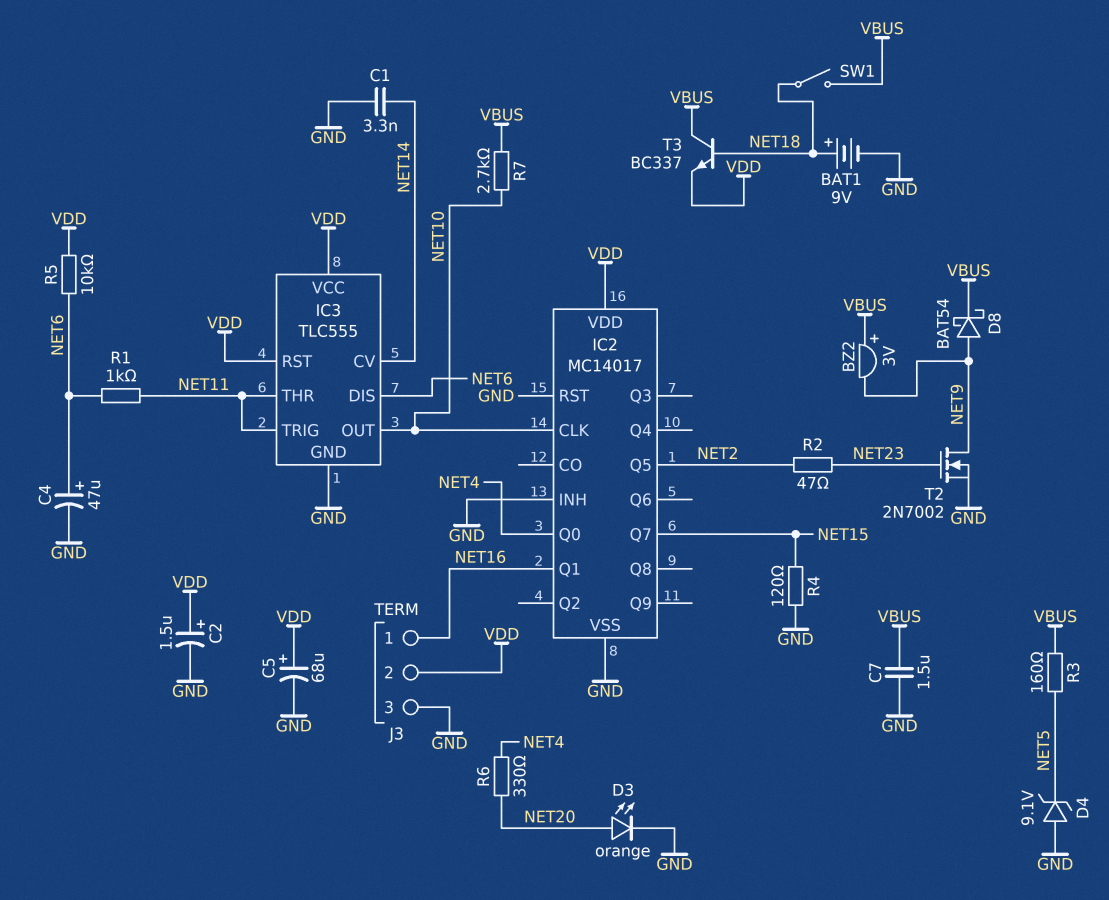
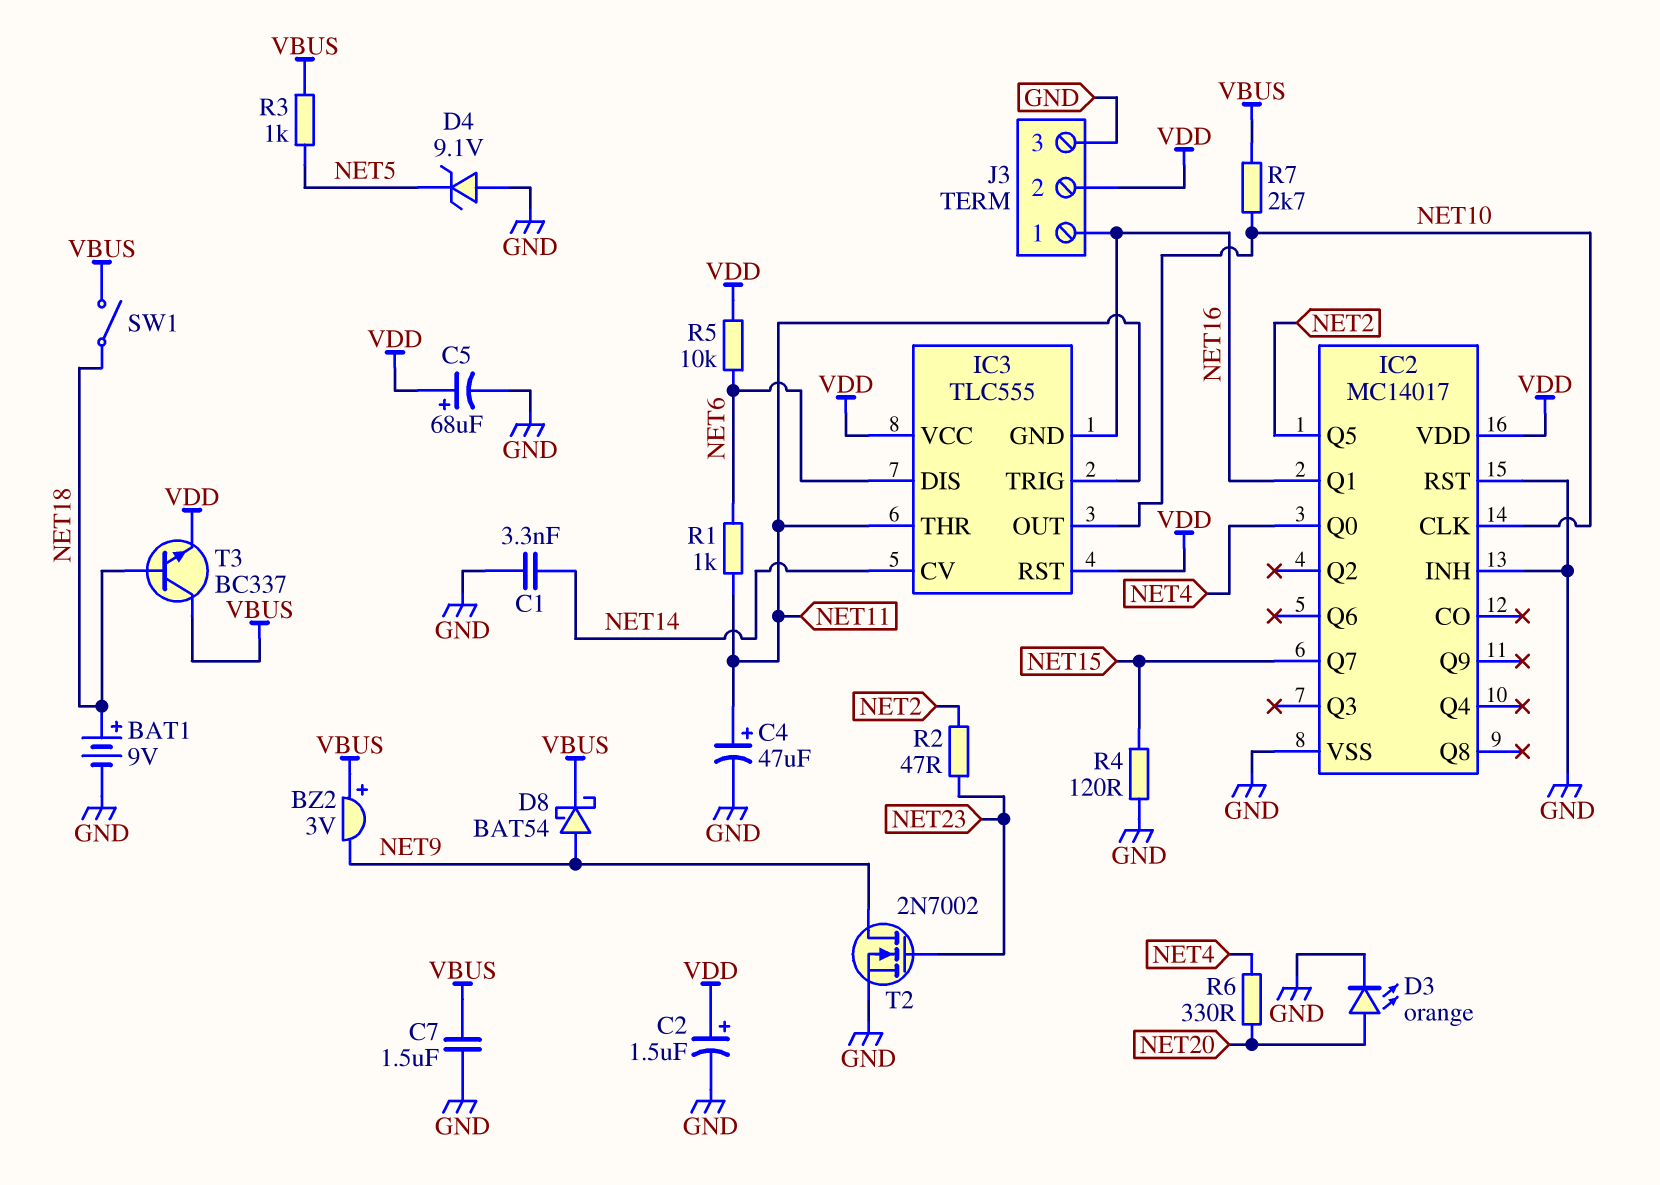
C4: 47uF (plus NET6, minus GND) -> 47uF (plus NET11, minus GND)
IC3 pin GND: GND -> NET16
R3: 160 (NET5, VBUS) -> 1k (NET5, VBUS)

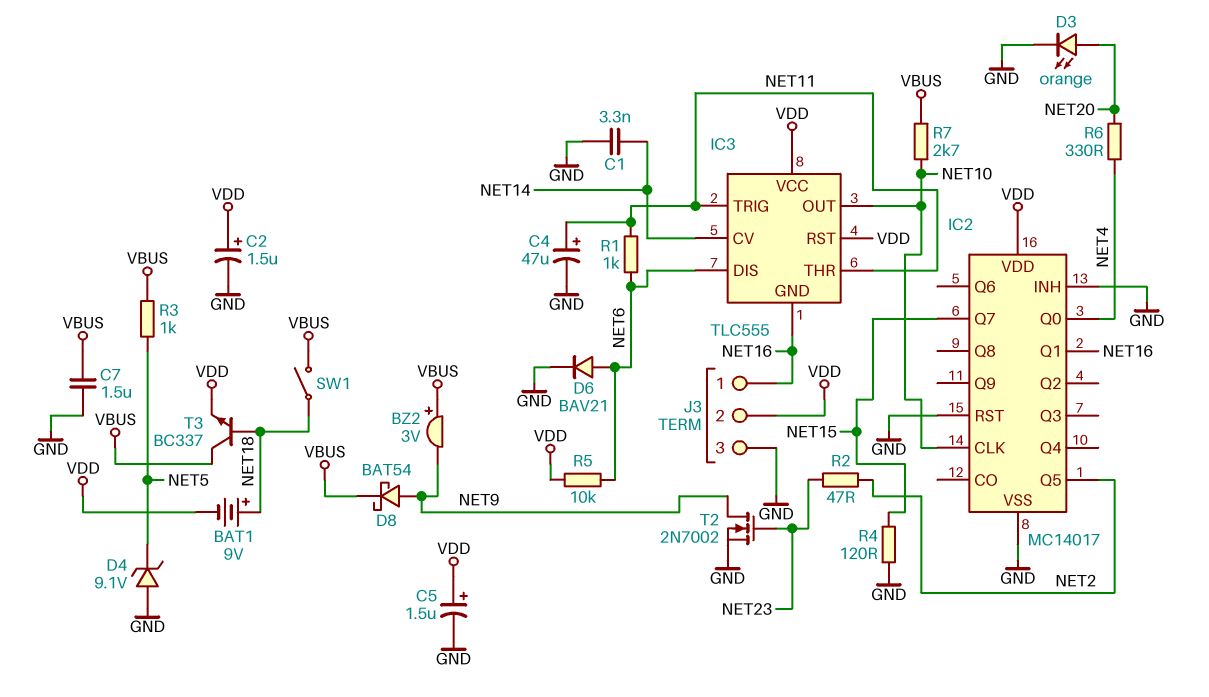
BAT1: 9V (plus NET18, minus GND) -> 9V (plus NET18, minus VDD)
C5: 68uF (plus VDD, minus GND) -> 1.5uF (plus VDD, minus GND)
D6: none -> diode BAV21 (A NET6, K GND)

